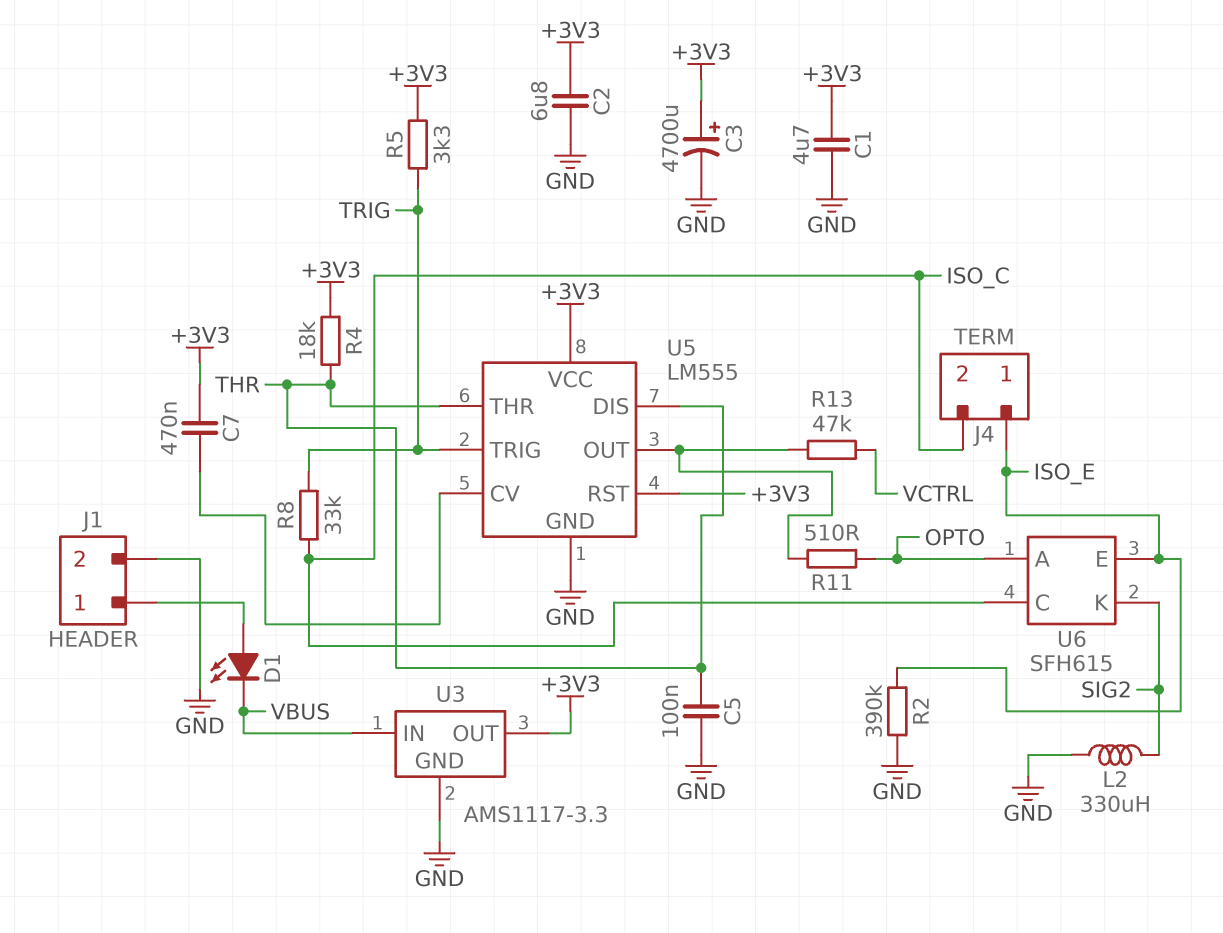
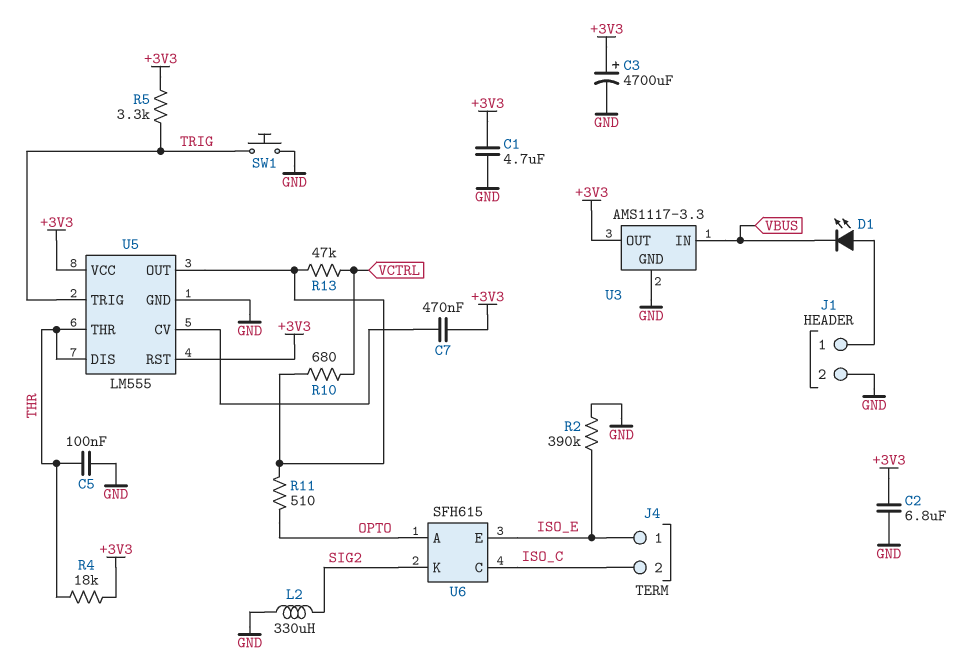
R8: 33k (ISO_C, TRIG) -> none
R10: none -> 680 (U5/OUT, VCTRL)
SW1: none -> button (GND, TRIG)

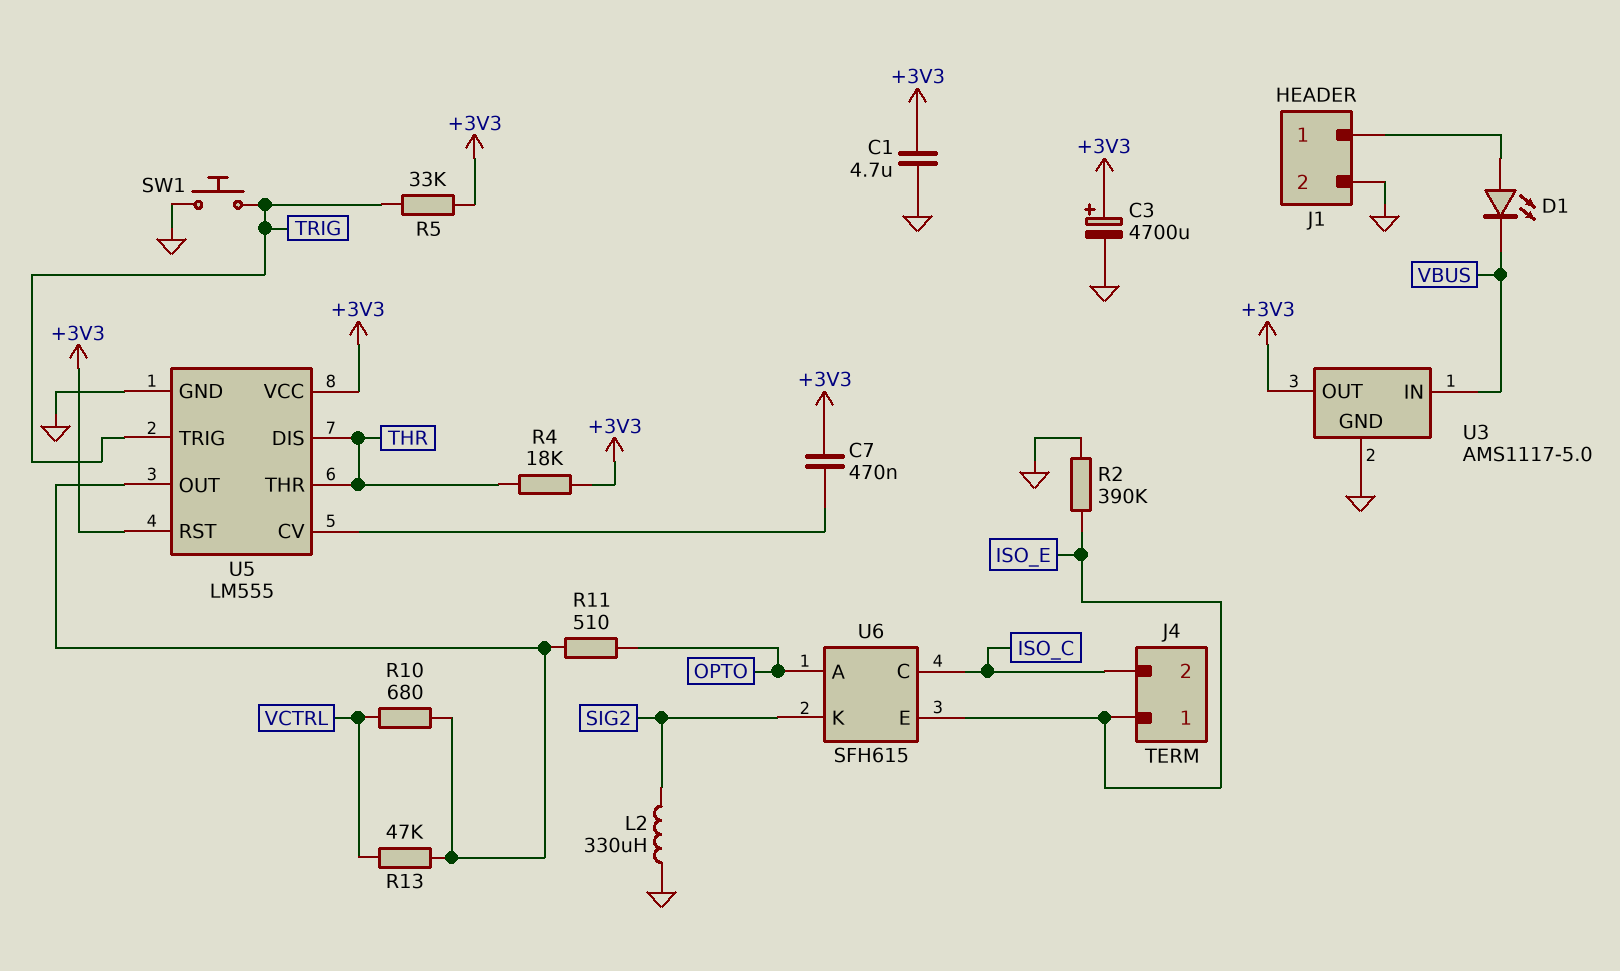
C2: 6.8uF (+3V3, GND) -> none
C5: 100nF (GND, THR) -> none
R5: 3.3k (+3V3, TRIG) -> 33k (+3V3, TRIG)
U3: AMS1117-3.3 -> AMS1117-5.0

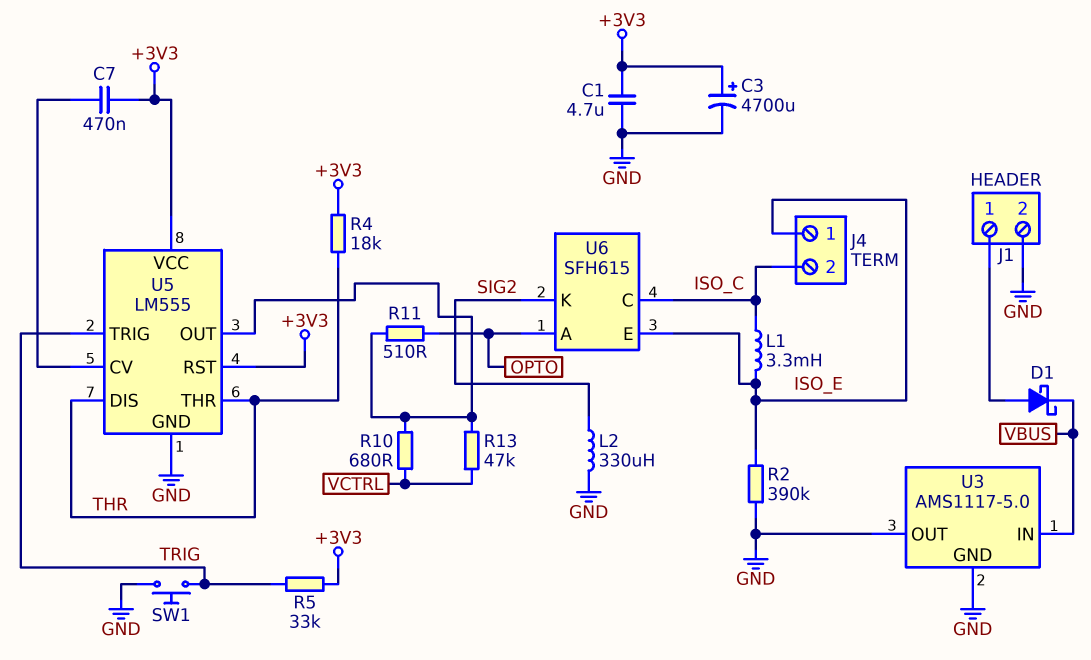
D1: LED (A J1/1, K VBUS) -> schottky (A J1/1, K VBUS)
L1: none -> 3.3mH (ISO_C, ISO_E)
U3 pin OUT: +3V3 -> GND

